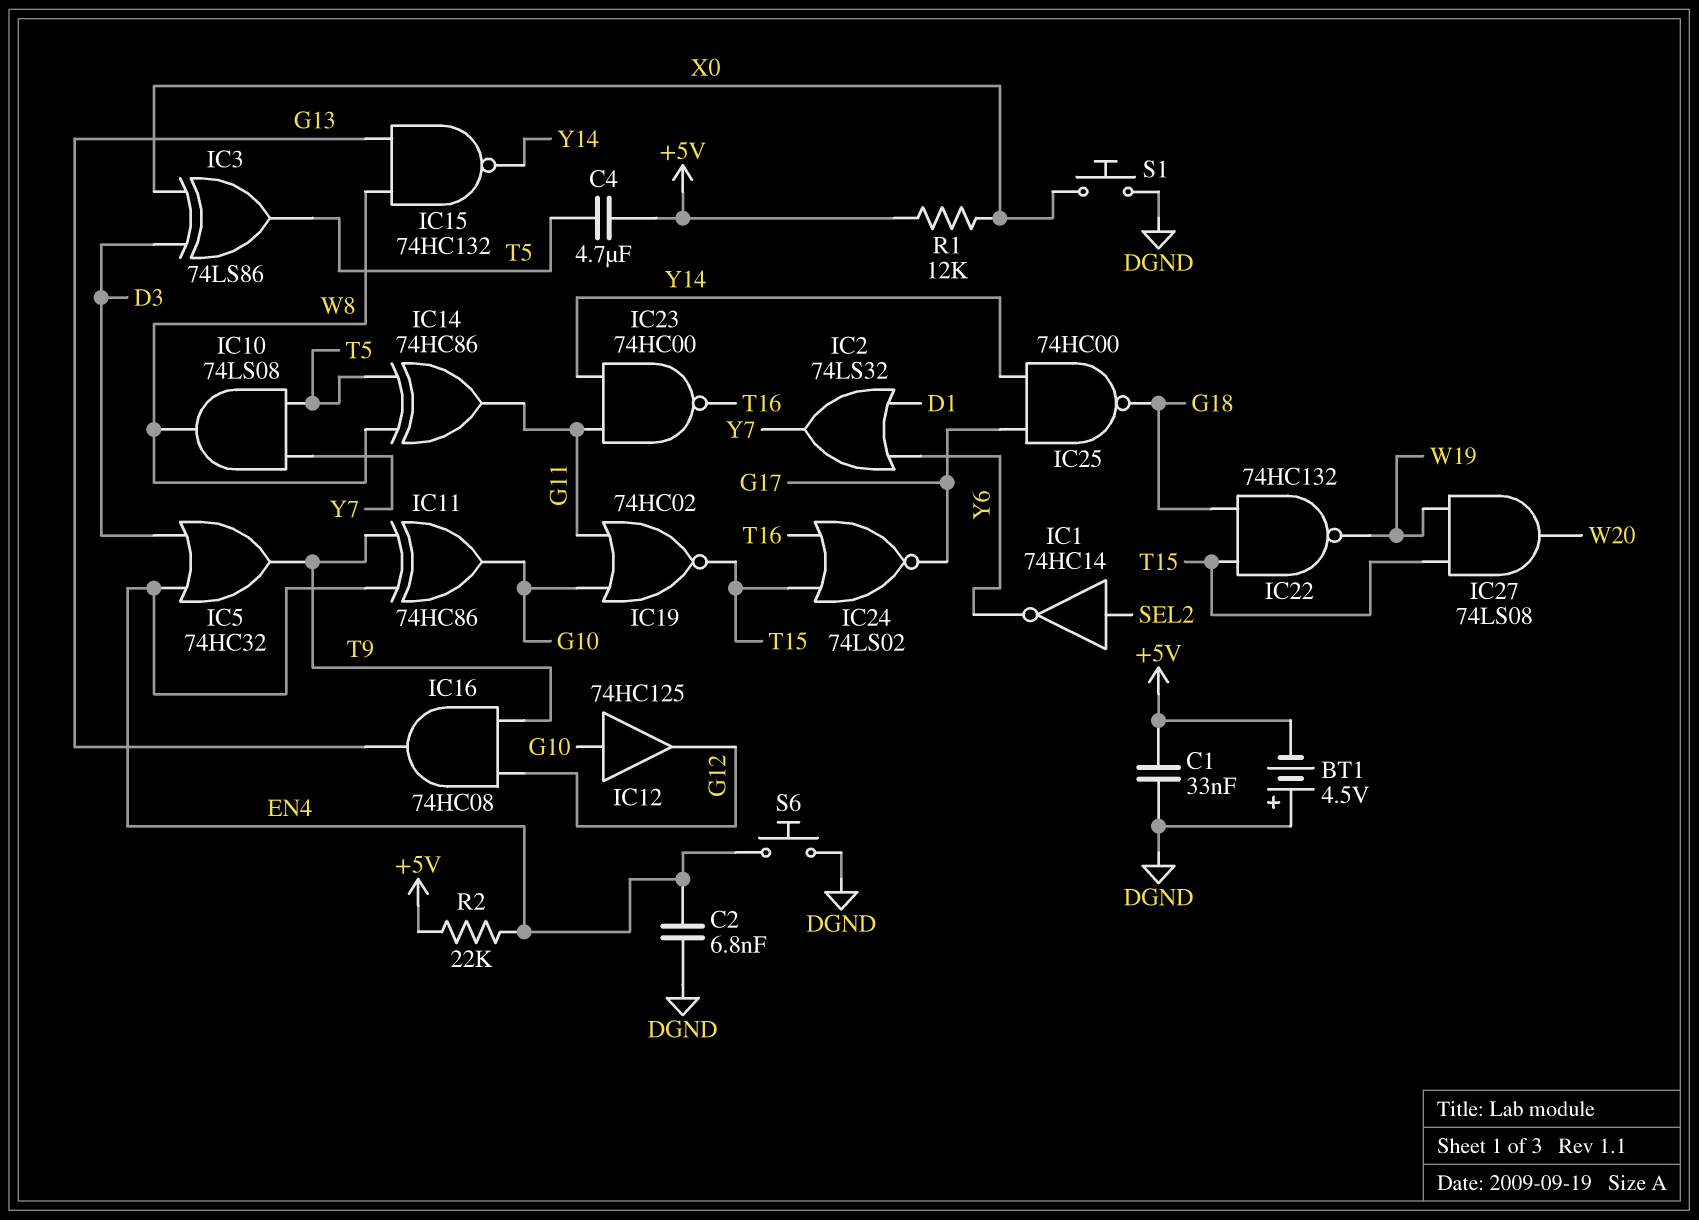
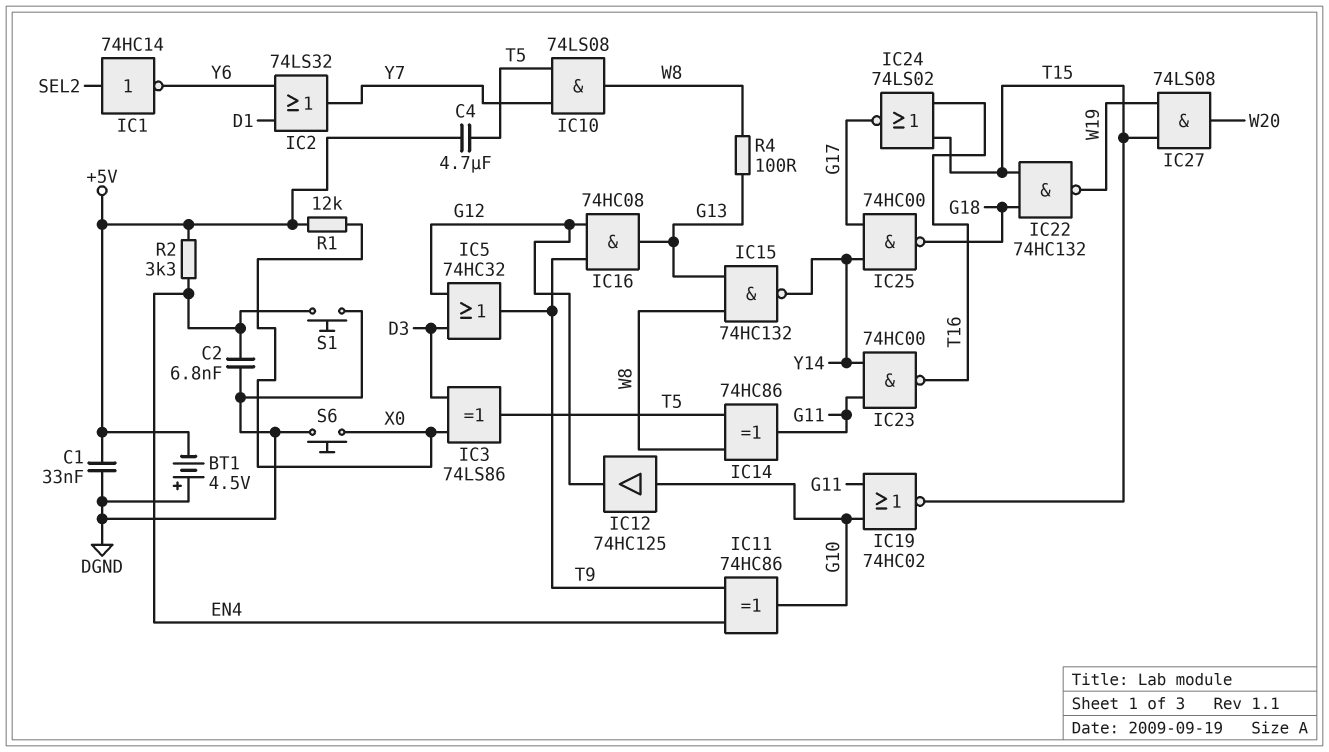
IC5: OR 74HC32 (in D3, in EN4, out T9) -> OR 74HC32 (in D3, in G12, out T9)
R2: 22k (+5V, EN4) -> 3.3k (+5V, EN4)
R4: none -> 100 (G13, W8)
S1: button (DGND, X0) -> button (DGND, EN4)
S6: button (DGND, EN4) -> button (DGND, X0)

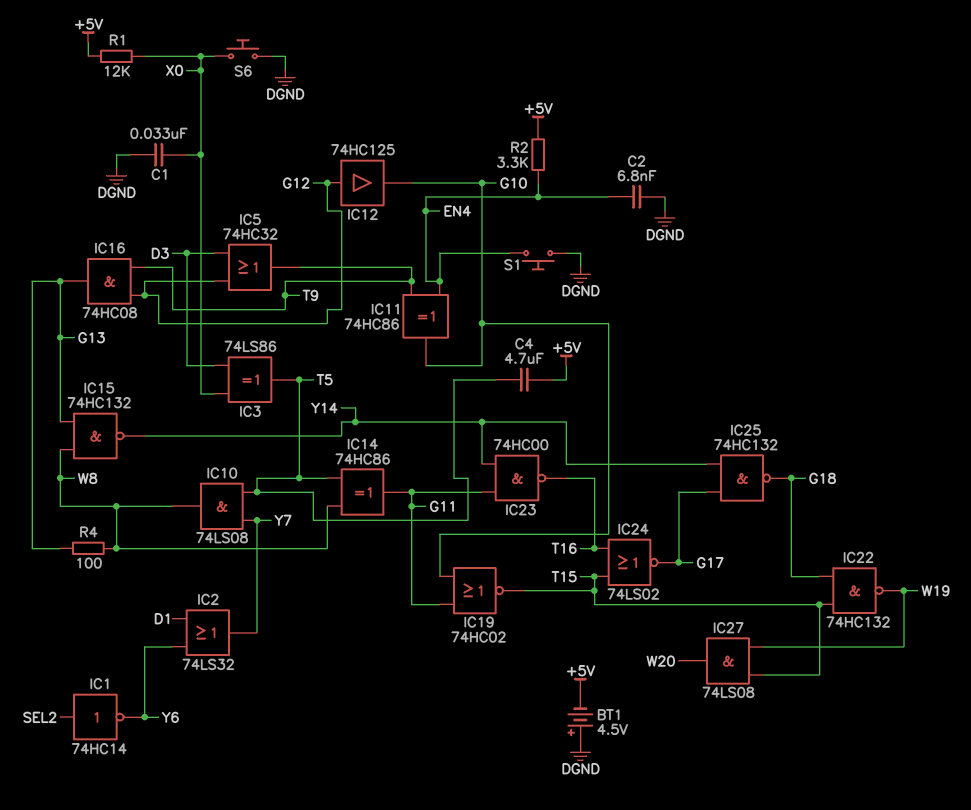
C1: 33nF (+5V, DGND) -> 33nF (DGND, X0)
IC12: buffer 74HC125 (in G10, out G12) -> buffer 74HC125 (in G12, out G10)
IC25: NAND 74HC00 (in G17, in Y14, out G18) -> NAND 74HC132 (in G17, in Y14, out G18)

